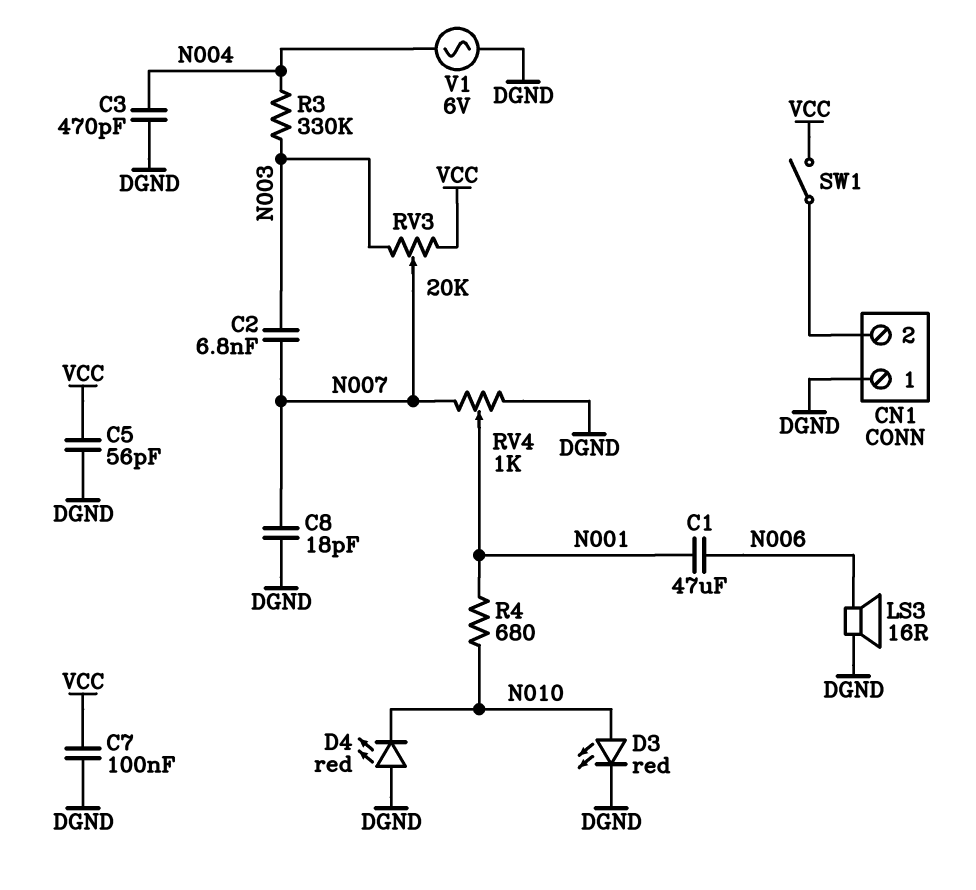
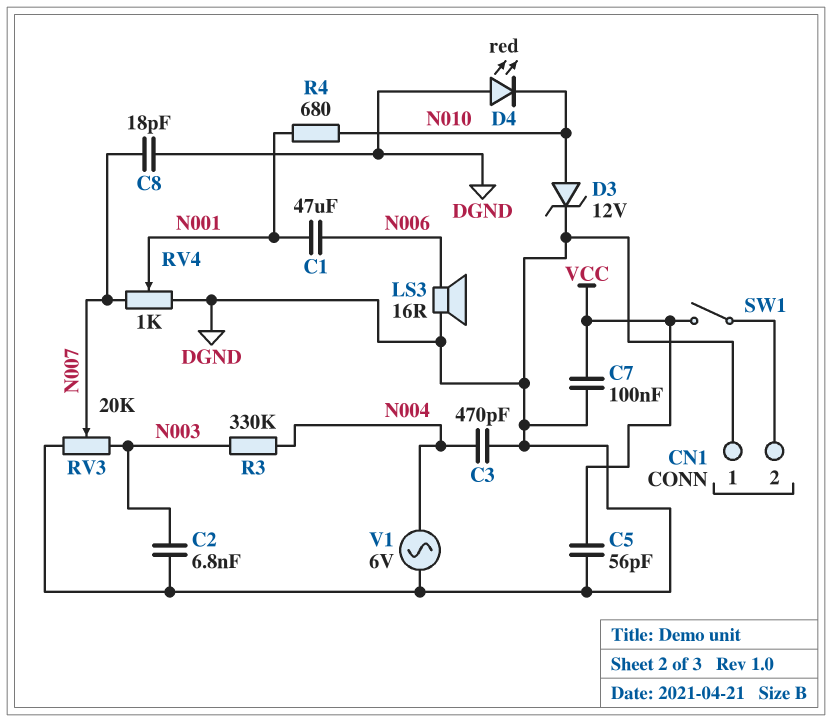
C2: 6.8nF (N003, N007) -> 6.8nF (DGND, N003)
D3: LED red (A N010, K DGND) -> zener 12V (A N010, K DGND)
RV3: 20k (N003, VCC, wiper N007) -> 20k (DGND, N003, wiper N007)

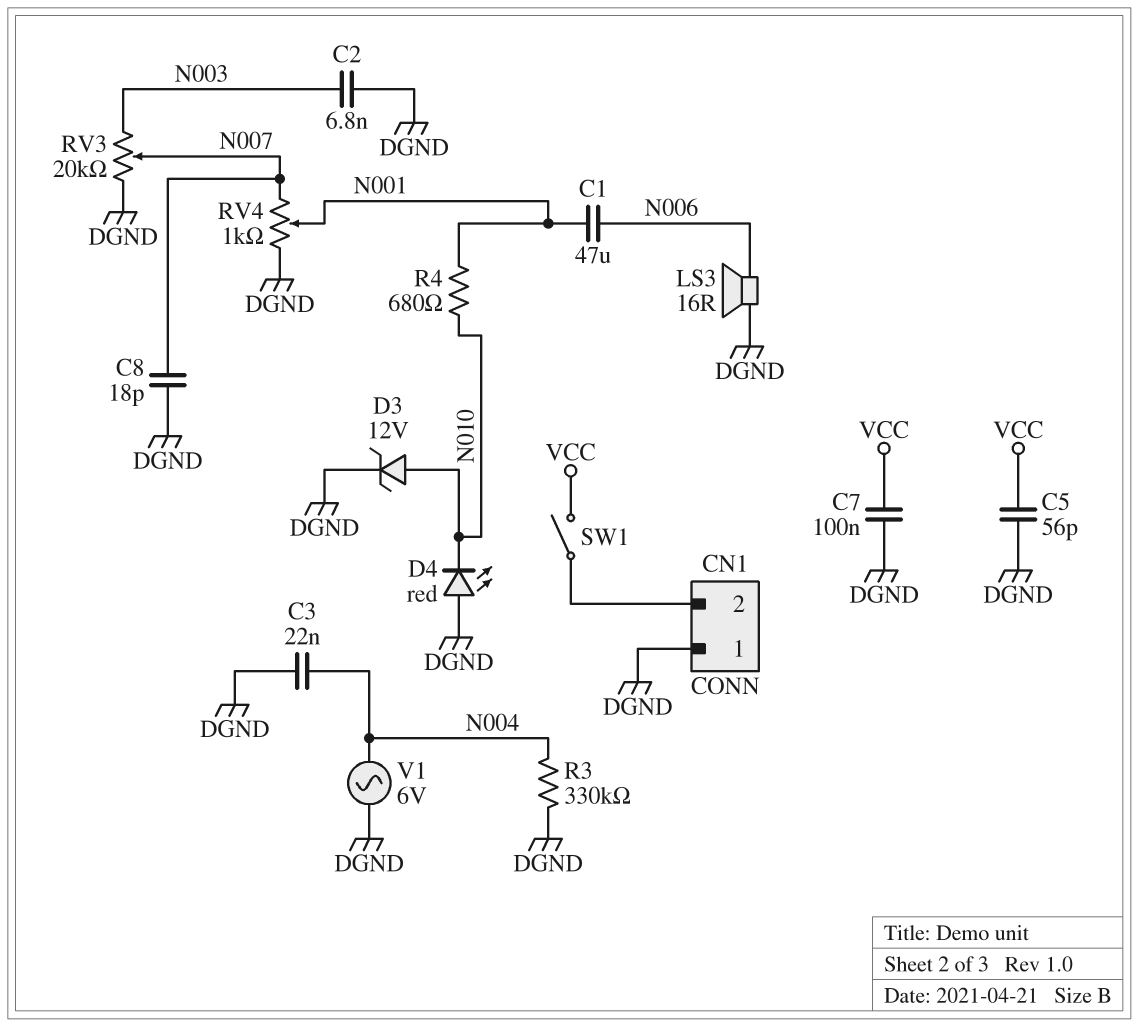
C3: 470pF (DGND, N004) -> 22nF (DGND, N004)
R3: 330k (N003, N004) -> 330k (DGND, N004)

